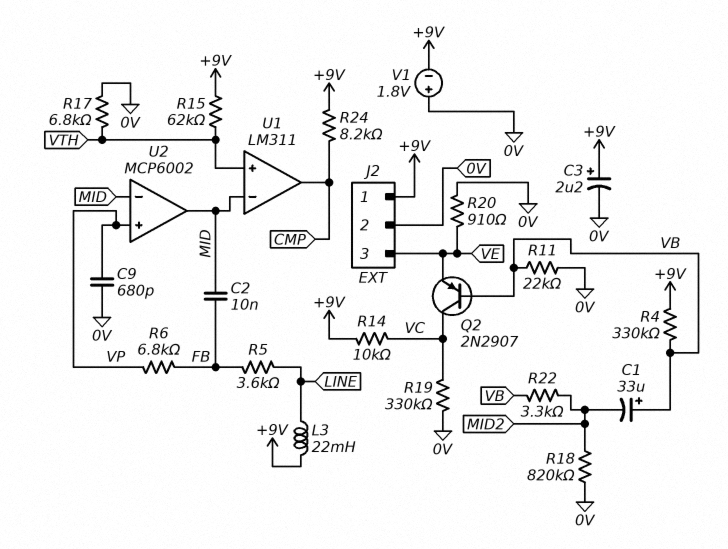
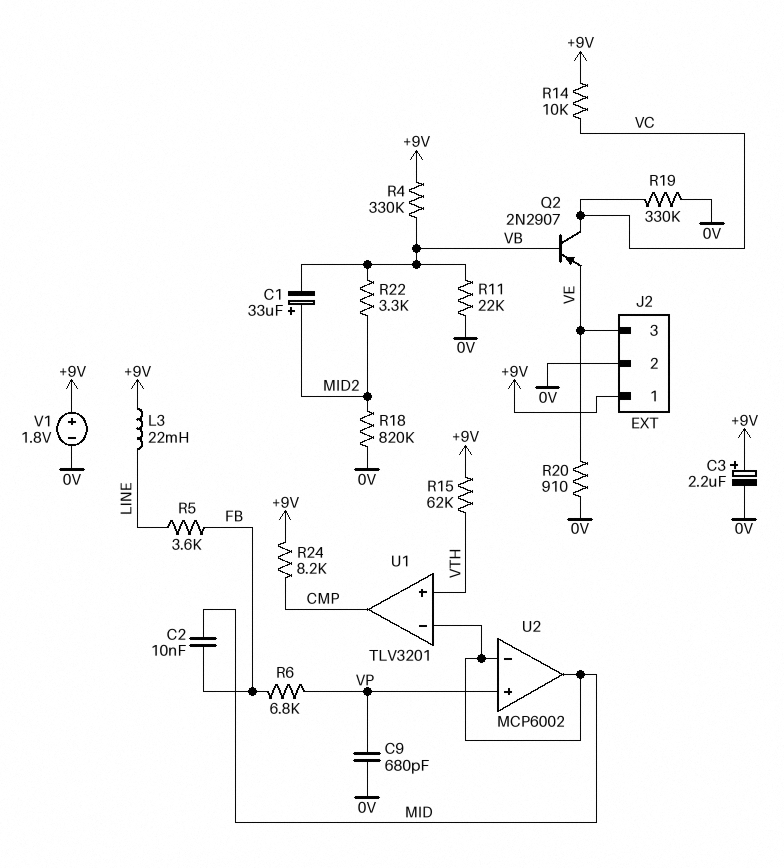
C1: 33uF (plus VB, minus MID2) -> 33uF (plus MID2, minus VB)
R17: 6.8k (0V, VTH) -> none
U1: LM311 -> TLV3201
V1: 1.8V (plus 0V, minus +9V) -> 1.8V (plus +9V, minus 0V)

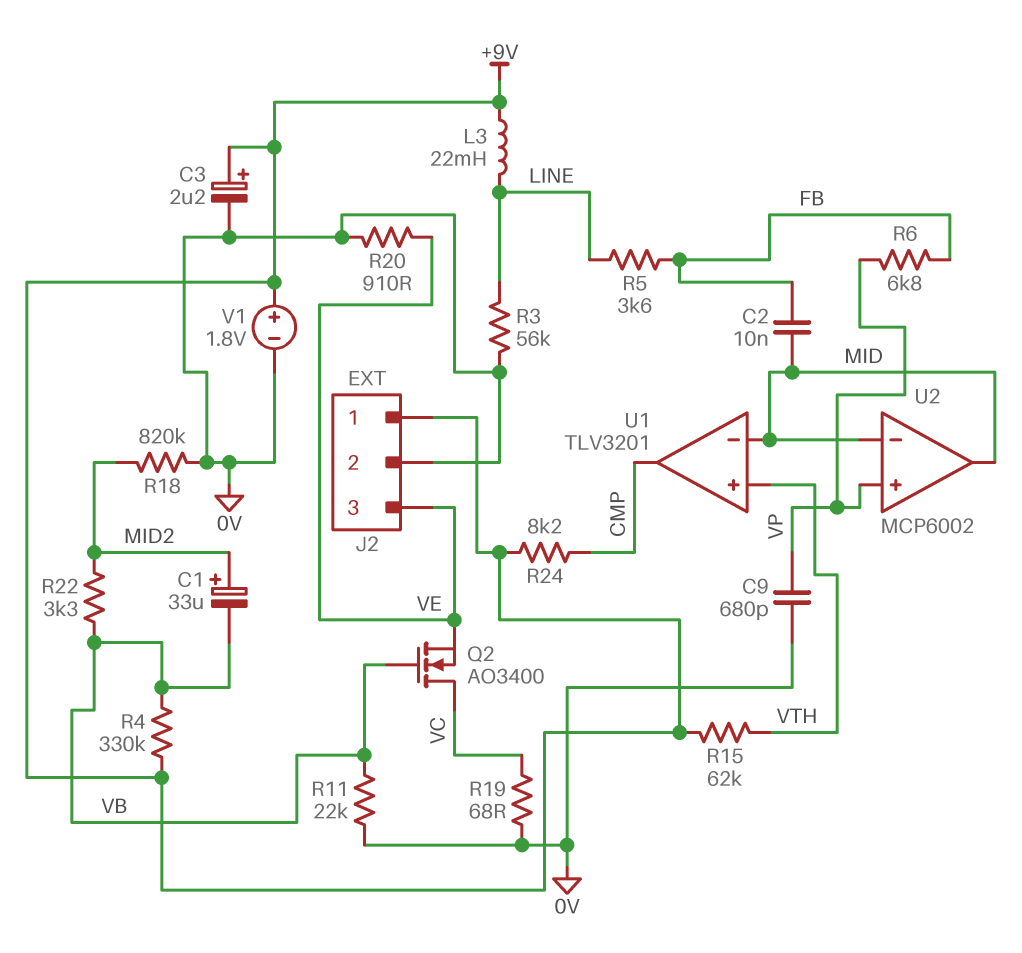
Q2: PNP 2N2907 (B VB, C VC, E VE) -> NMOS AO3400 (G VB, D VC, S VE)
R3: none -> 56k (0V, LINE)
R14: 10k (+9V, VC) -> none
R19: 330k (0V, VC) -> 68 (0V, VC)

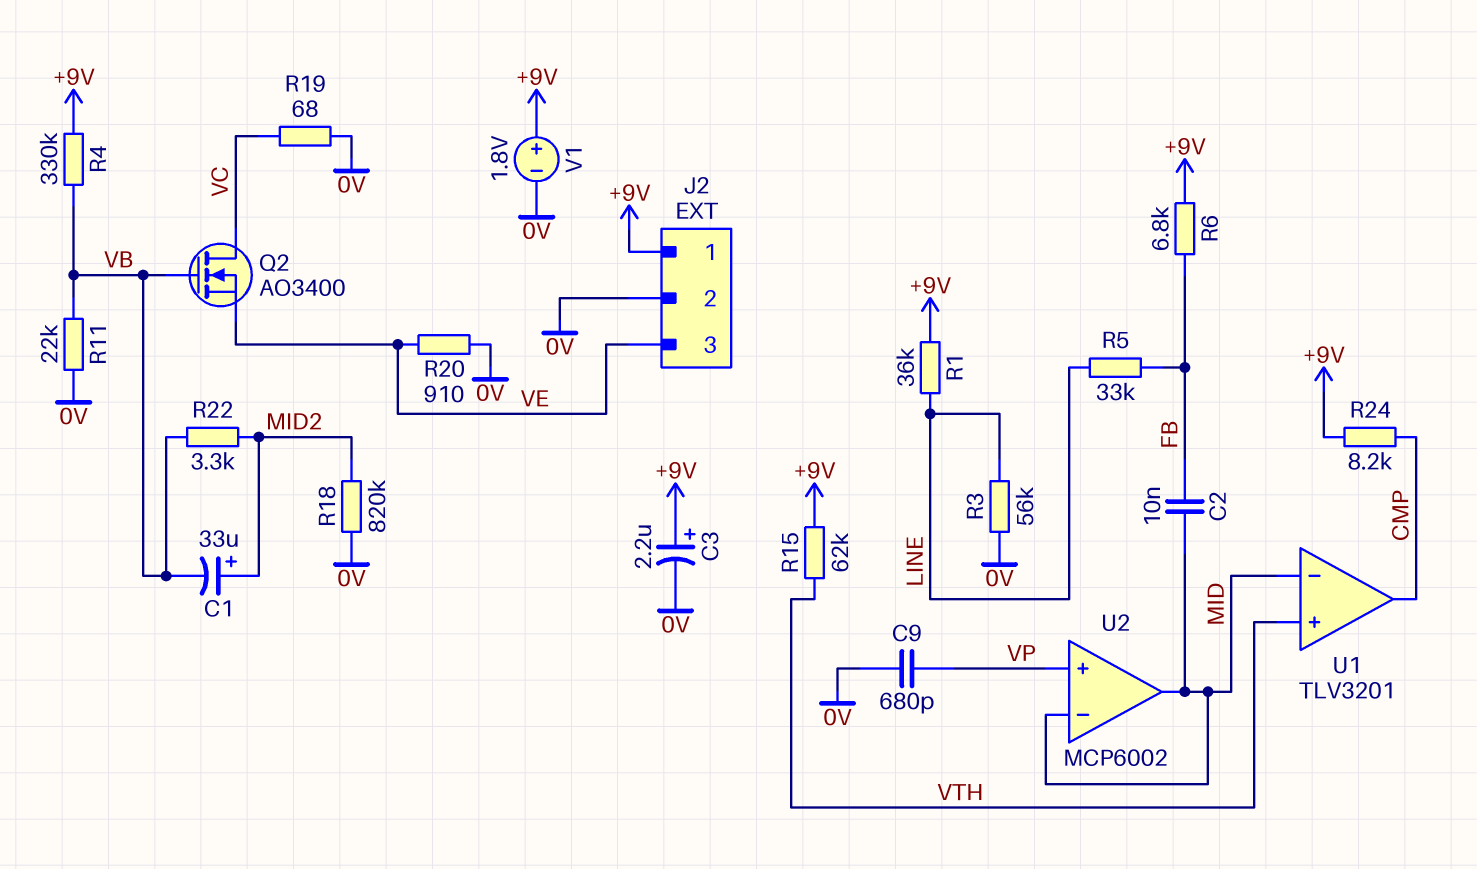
L3: 22mH (+9V, LINE) -> none
R1: none -> 36k (+9V, LINE)
R5: 3.6k (FB, LINE) -> 33k (FB, LINE)
R6: 6.8k (FB, VP) -> 6.8k (+9V, FB)

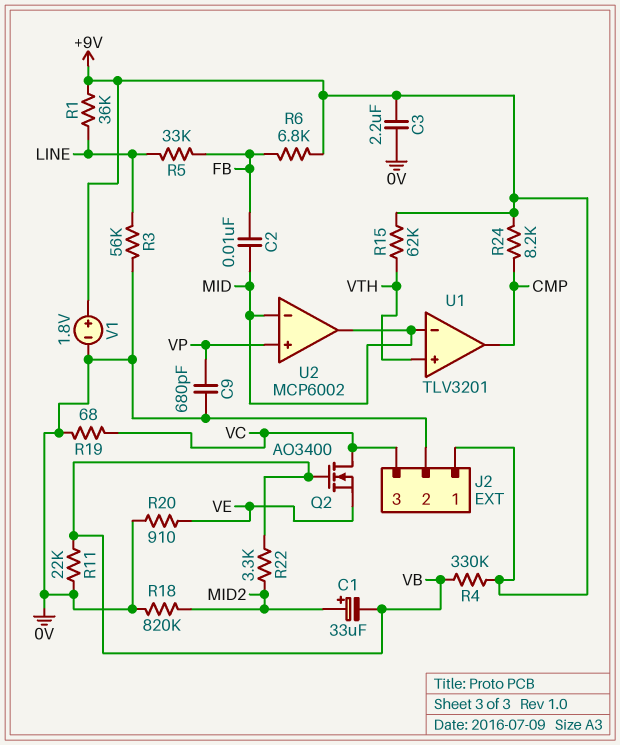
C3: 2.2uF (plus +9V, minus 0V) -> 2.2uF (+9V, 0V)
J2 pin 3: VE -> VC

